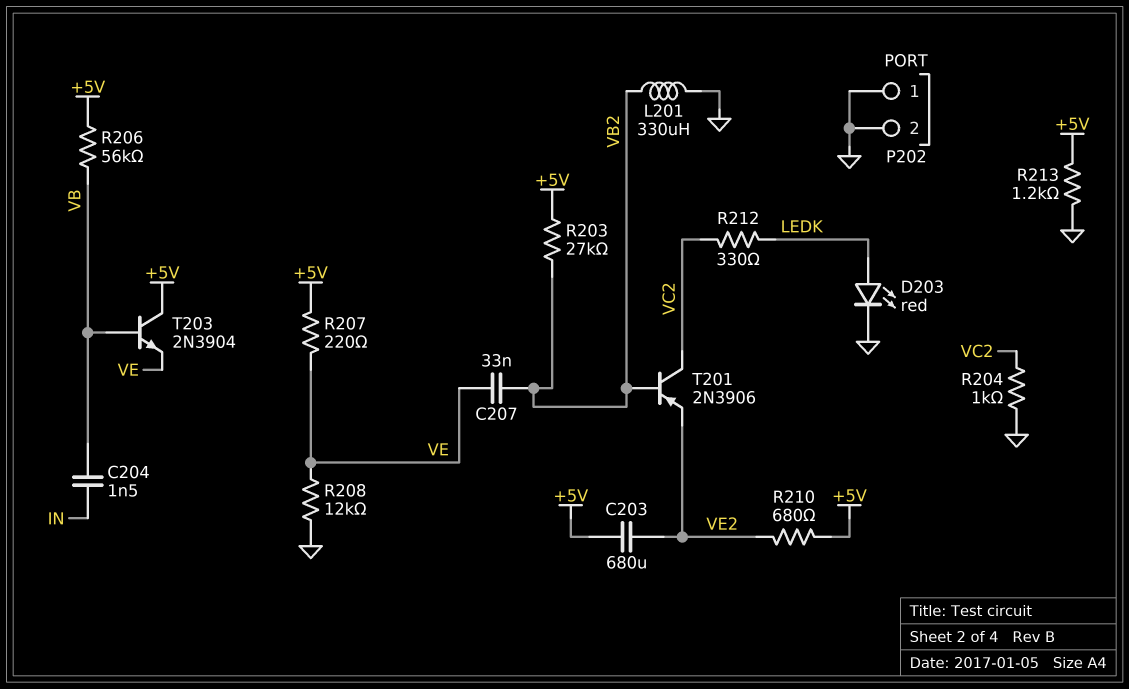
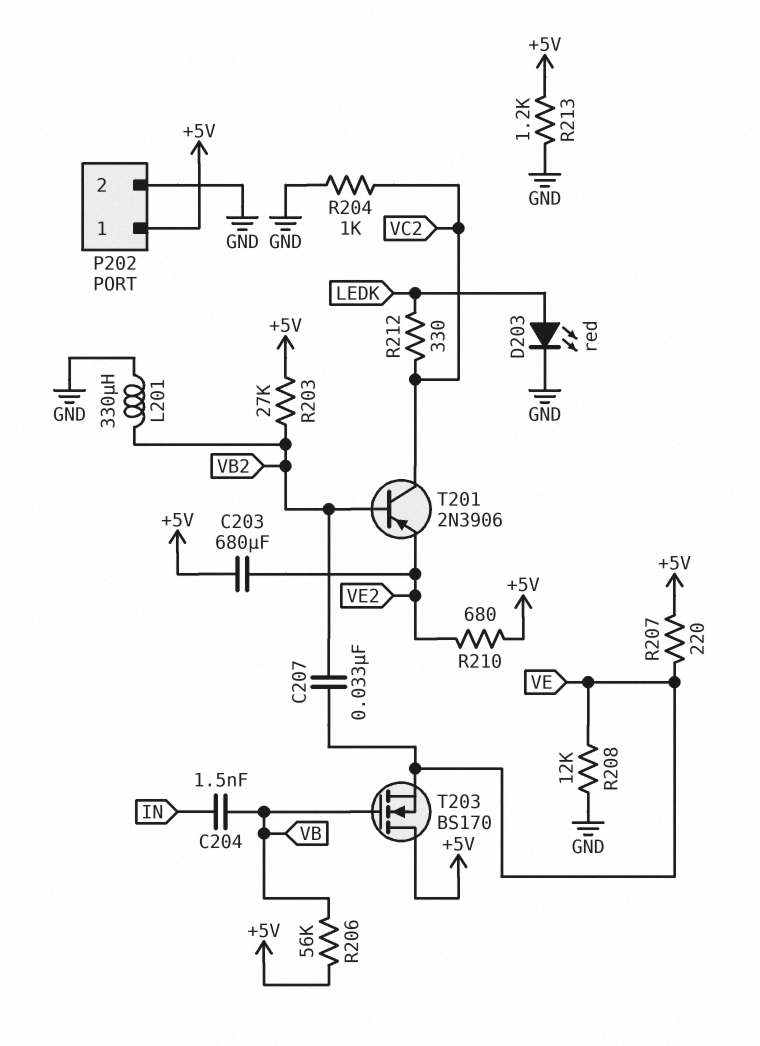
P202 pin 1: GND -> +5V
T203: NPN 2N3904 (B VB, C +5V, E VE) -> NMOS BS170 (G VB, D +5V, S VE)

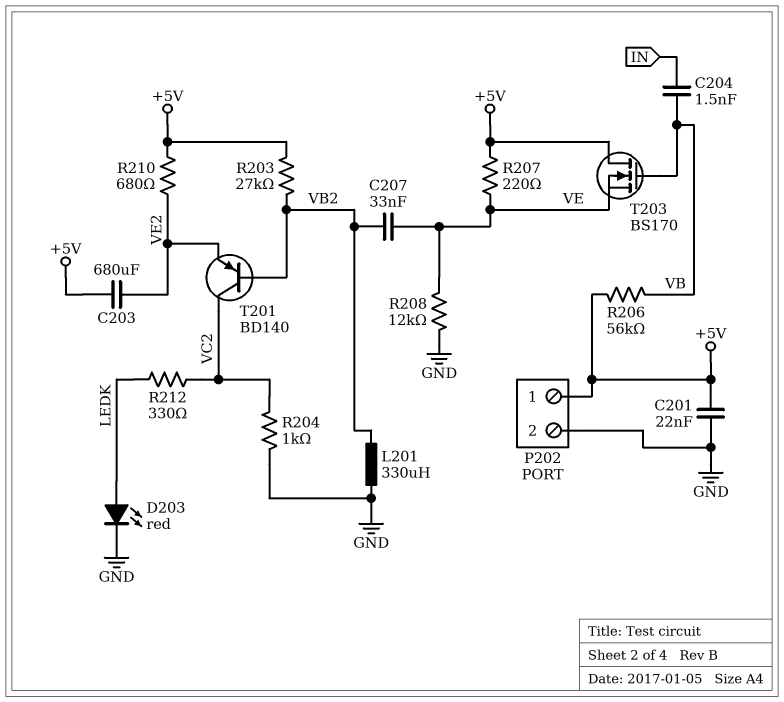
C201: none -> 22nF (+5V, GND)
R213: 1.2k (+5V, GND) -> none
T201: PNP 2N3906 (B VB2, C VC2, E VE2) -> PNP BD140 (B VB2, C VC2, E VE2)

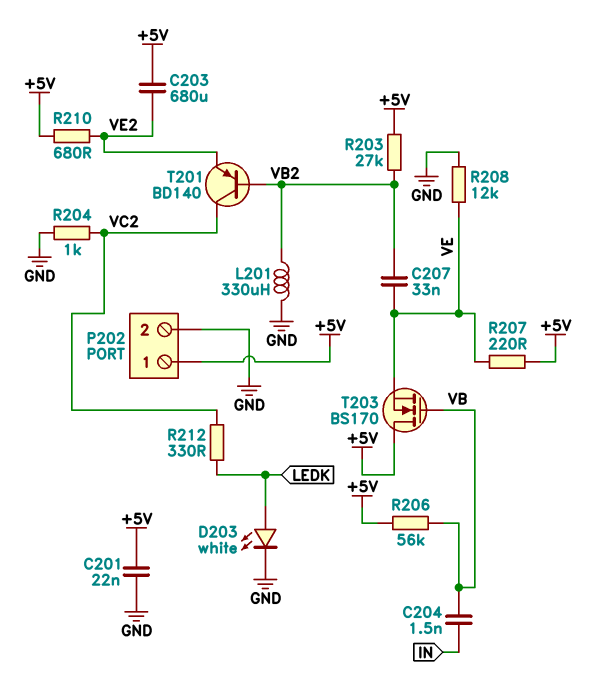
D203: LED red (A LEDK, K GND) -> LED white (A LEDK, K GND)

